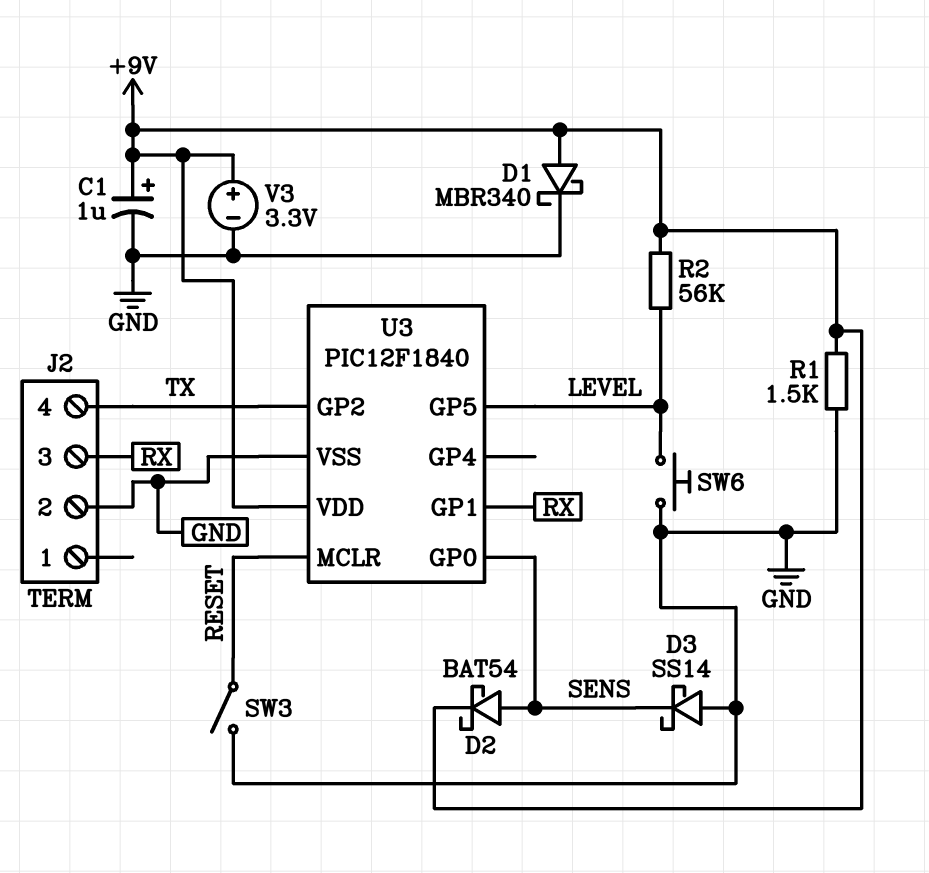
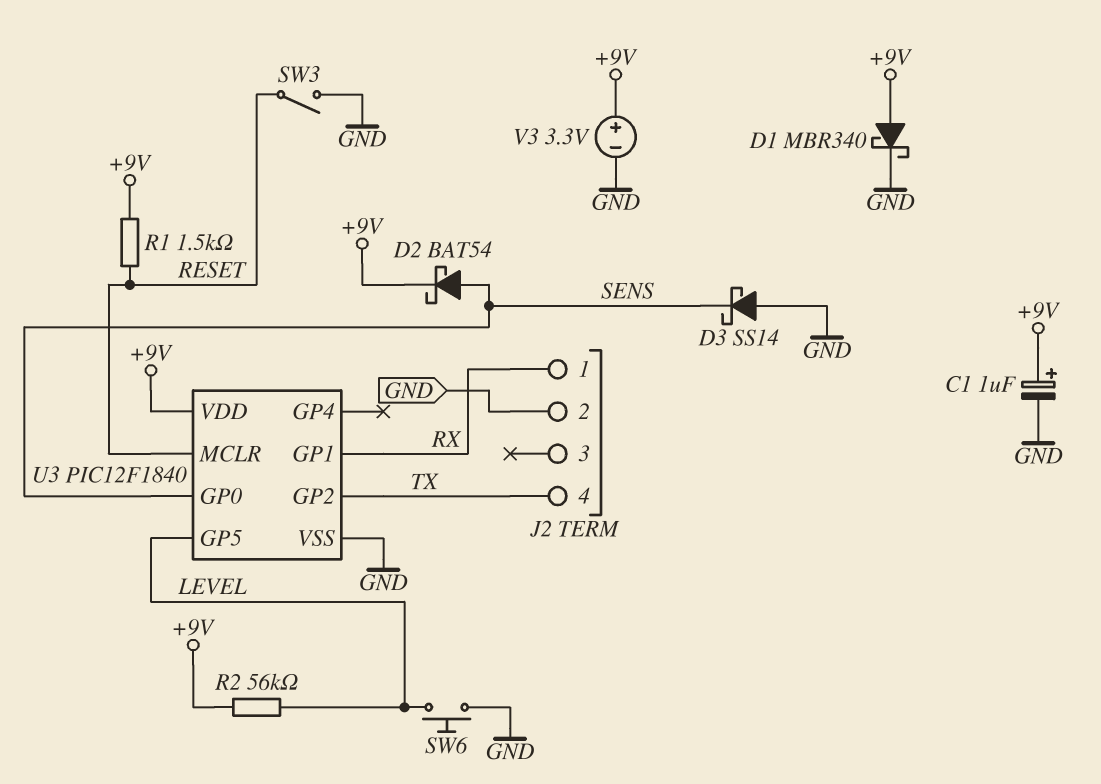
J2 pin 1: none -> RX
J2 pin 3: RX -> none
R1: 1.5k (+9V, GND) -> 1.5k (+9V, RESET)

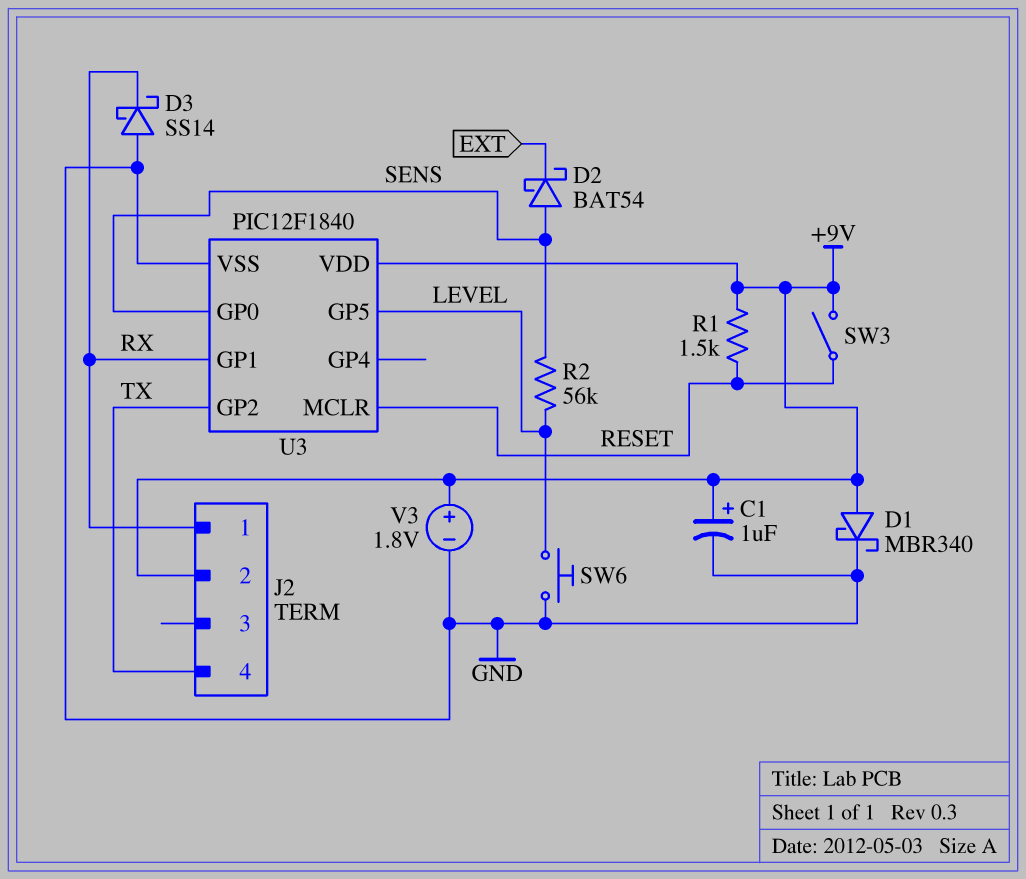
D2: schottky BAT54 (A SENS, K +9V) -> schottky BAT54 (A SENS, K EXT)
D3: schottky SS14 (A GND, K SENS) -> schottky SS14 (A GND, K RX)
J2 pin 2: GND -> +9V
R2: 56k (+9V, LEVEL) -> 56k (LEVEL, SENS)
SW3: switch (GND, RESET) -> switch (+9V, RESET)
V3: 3.3V (plus +9V, minus GND) -> 1.8V (plus +9V, minus GND)

